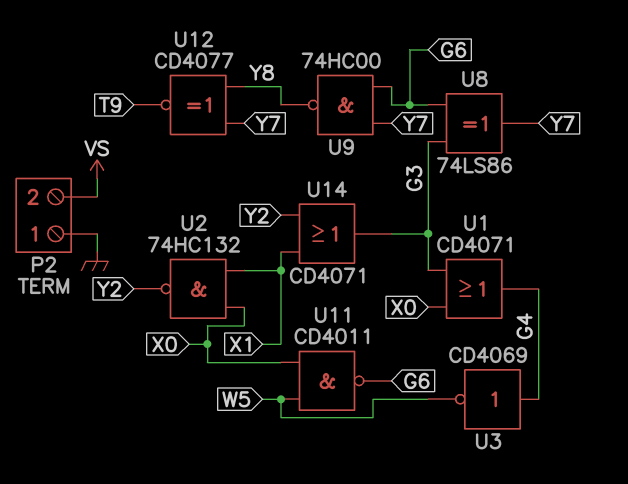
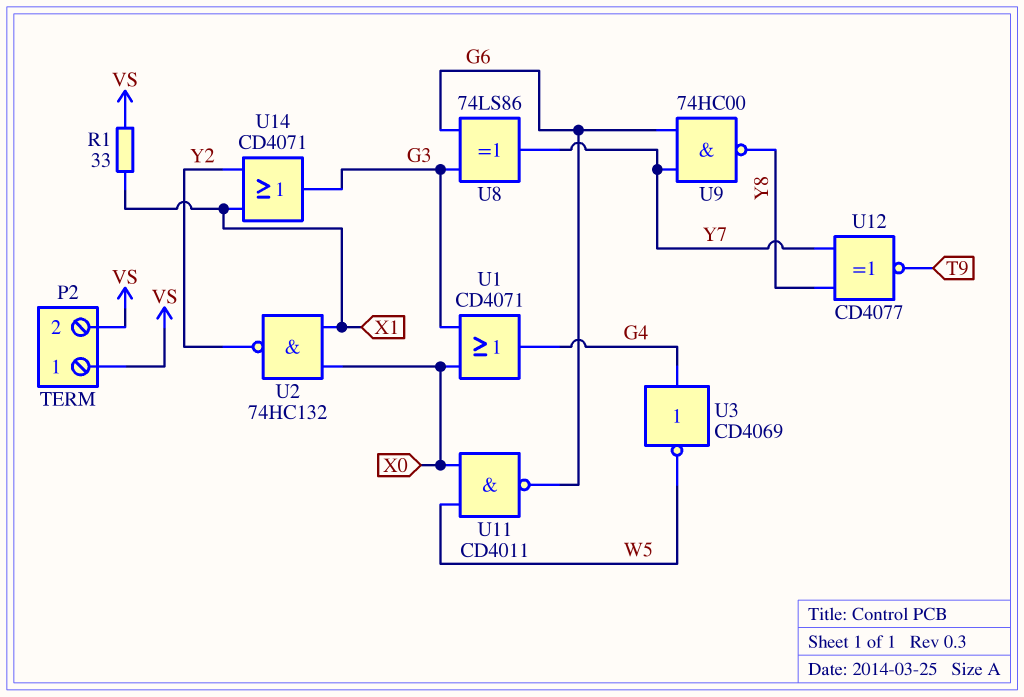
P2 pin 1: GND -> VS
R1: none -> 33 (VS, X1)

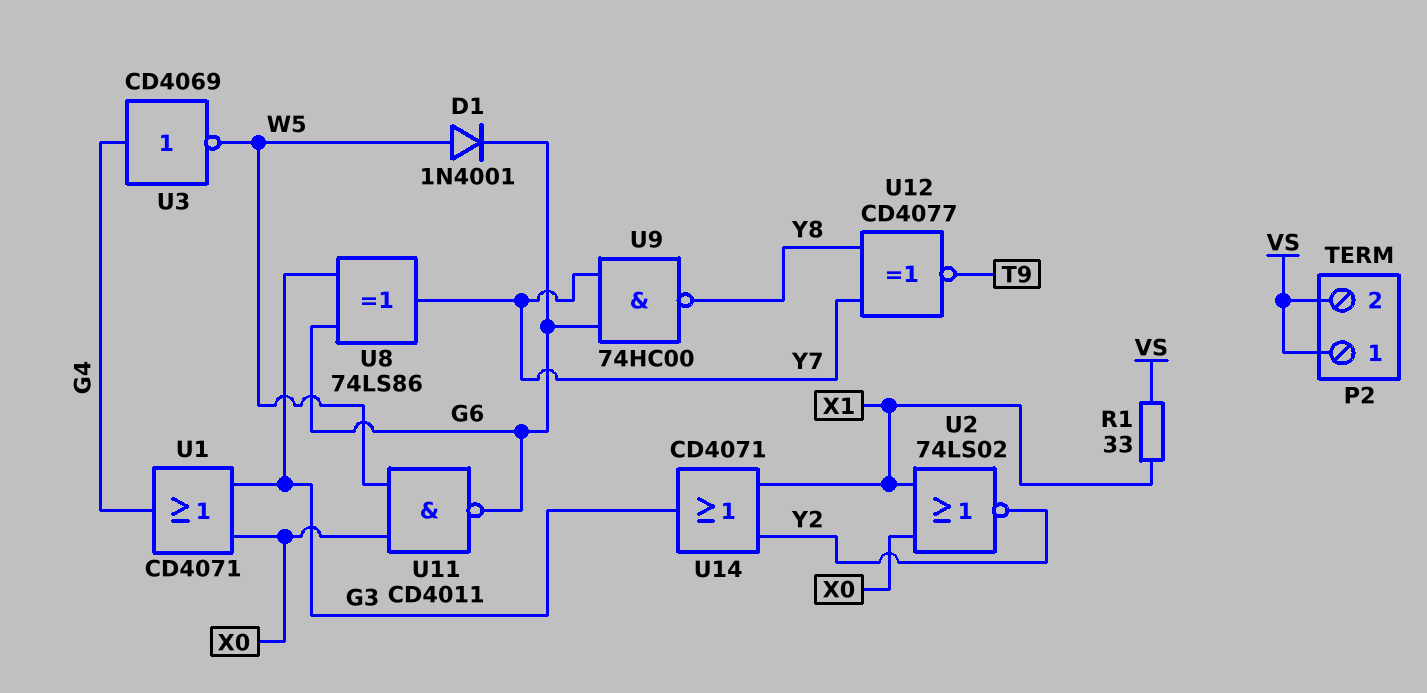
D1: none -> diode 1N4001 (A W5, K G6)
U2: NAND 74HC132 (in X0, in X1, out Y2) -> NOR 74LS02 (in X0, in X1, out Y2)

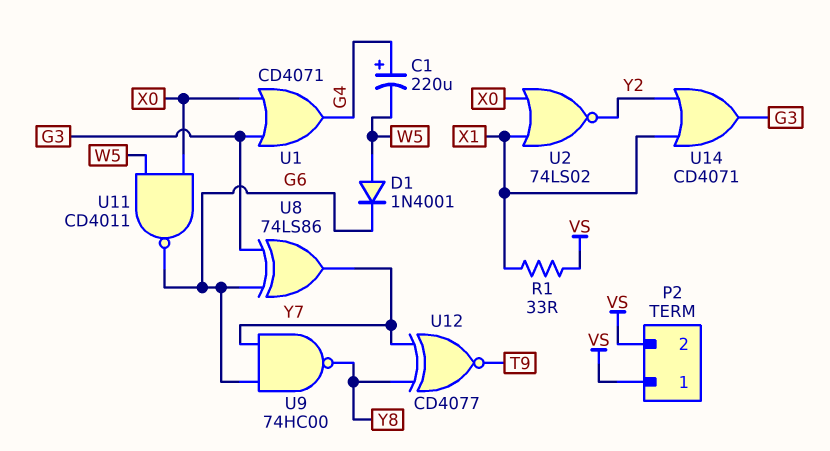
C1: none -> 220uF (plus G4, minus W5)
U3: NOT CD4069 (in G4, out W5) -> none

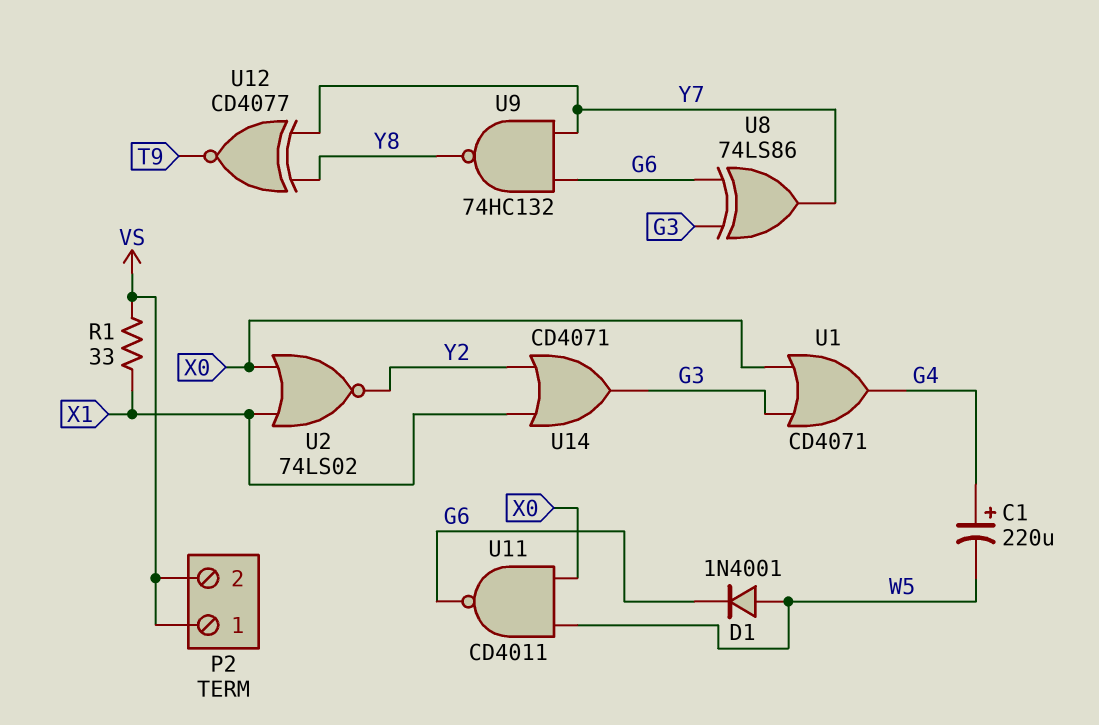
U9: NAND 74HC00 (in G6, in Y7, out Y8) -> NAND 74HC132 (in G6, in Y7, out Y8)

